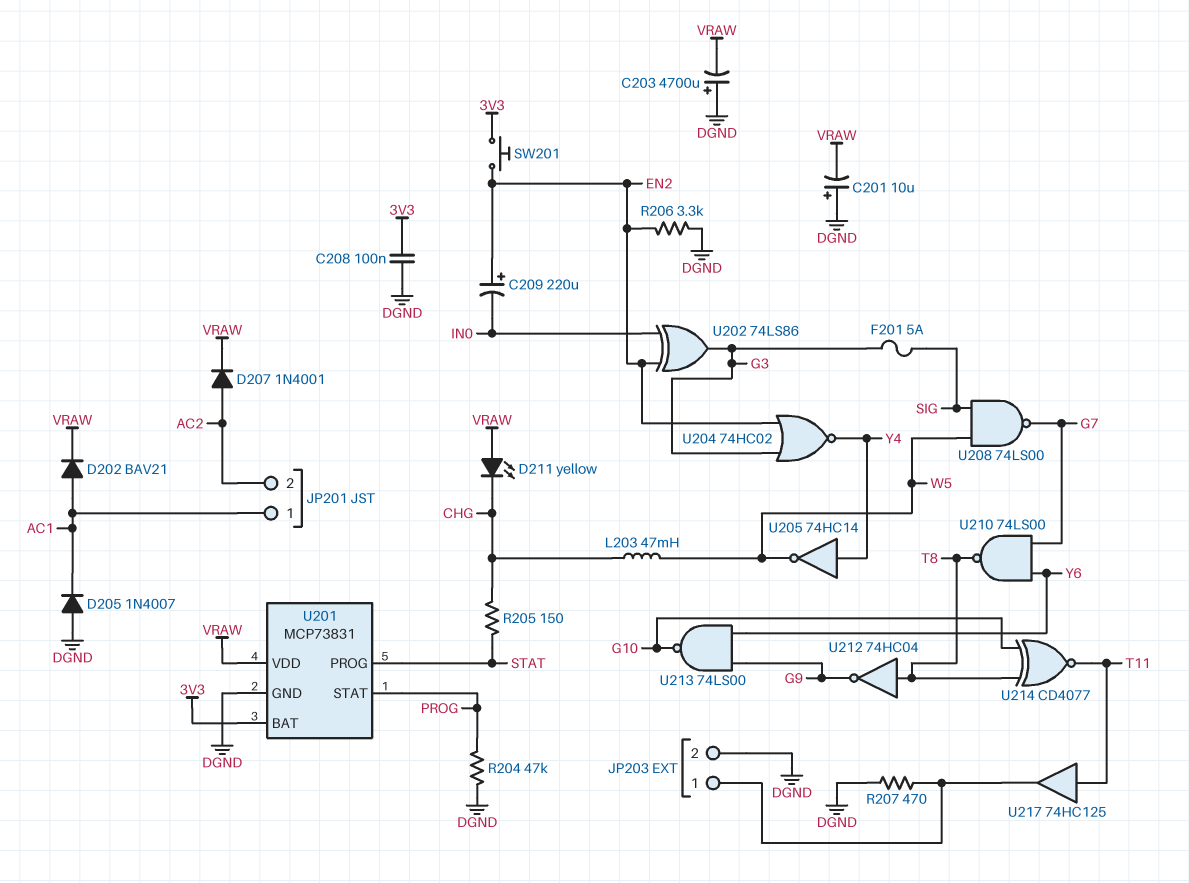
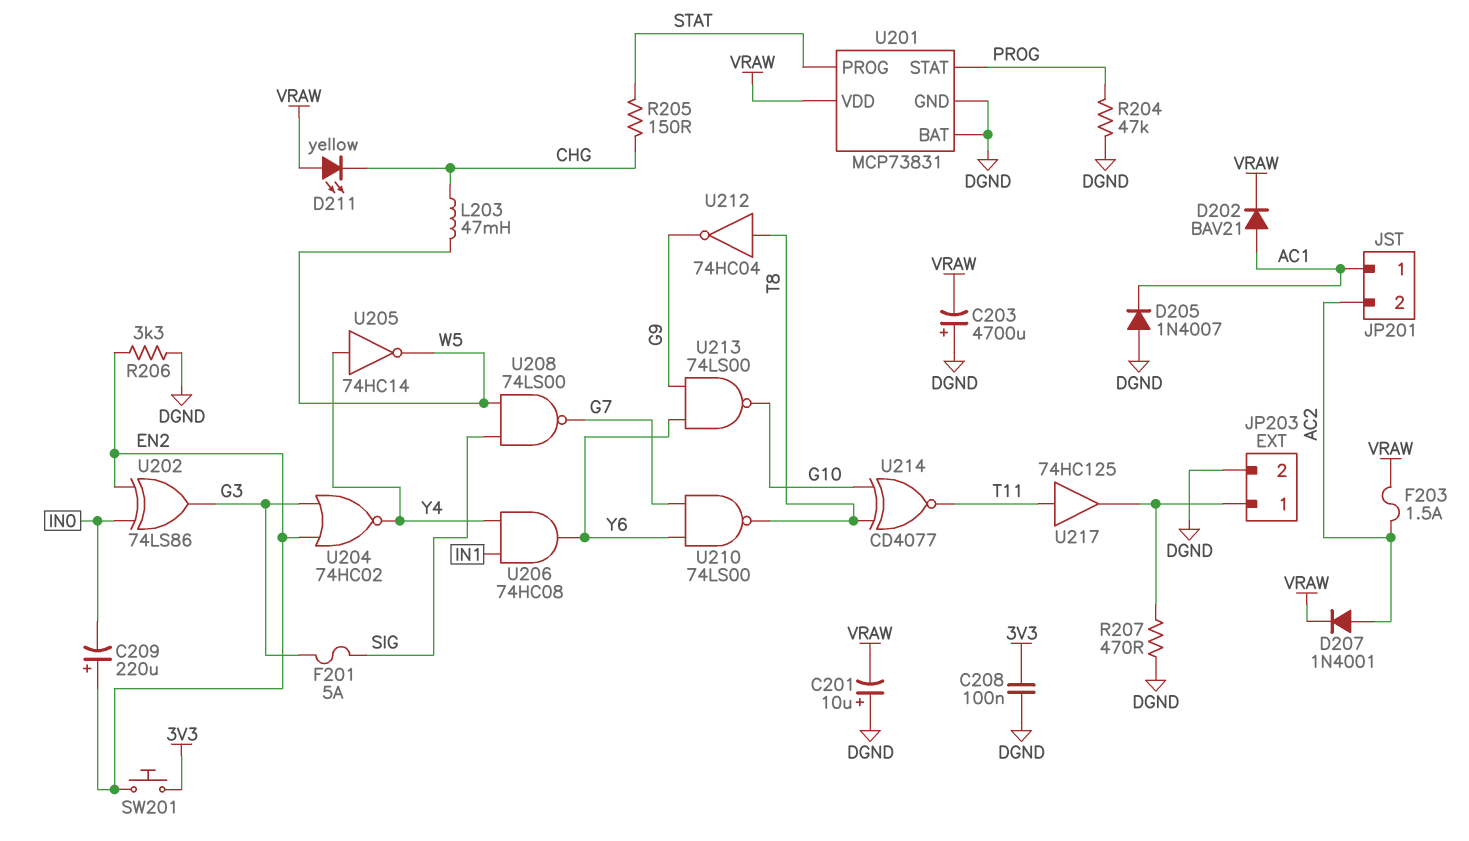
F203: none -> 1.5A (AC2, VRAW)
U201 pin BAT: 3V3 -> DGND
U206: none -> AND 74HC08 (in IN1, in Y4, out Y6)

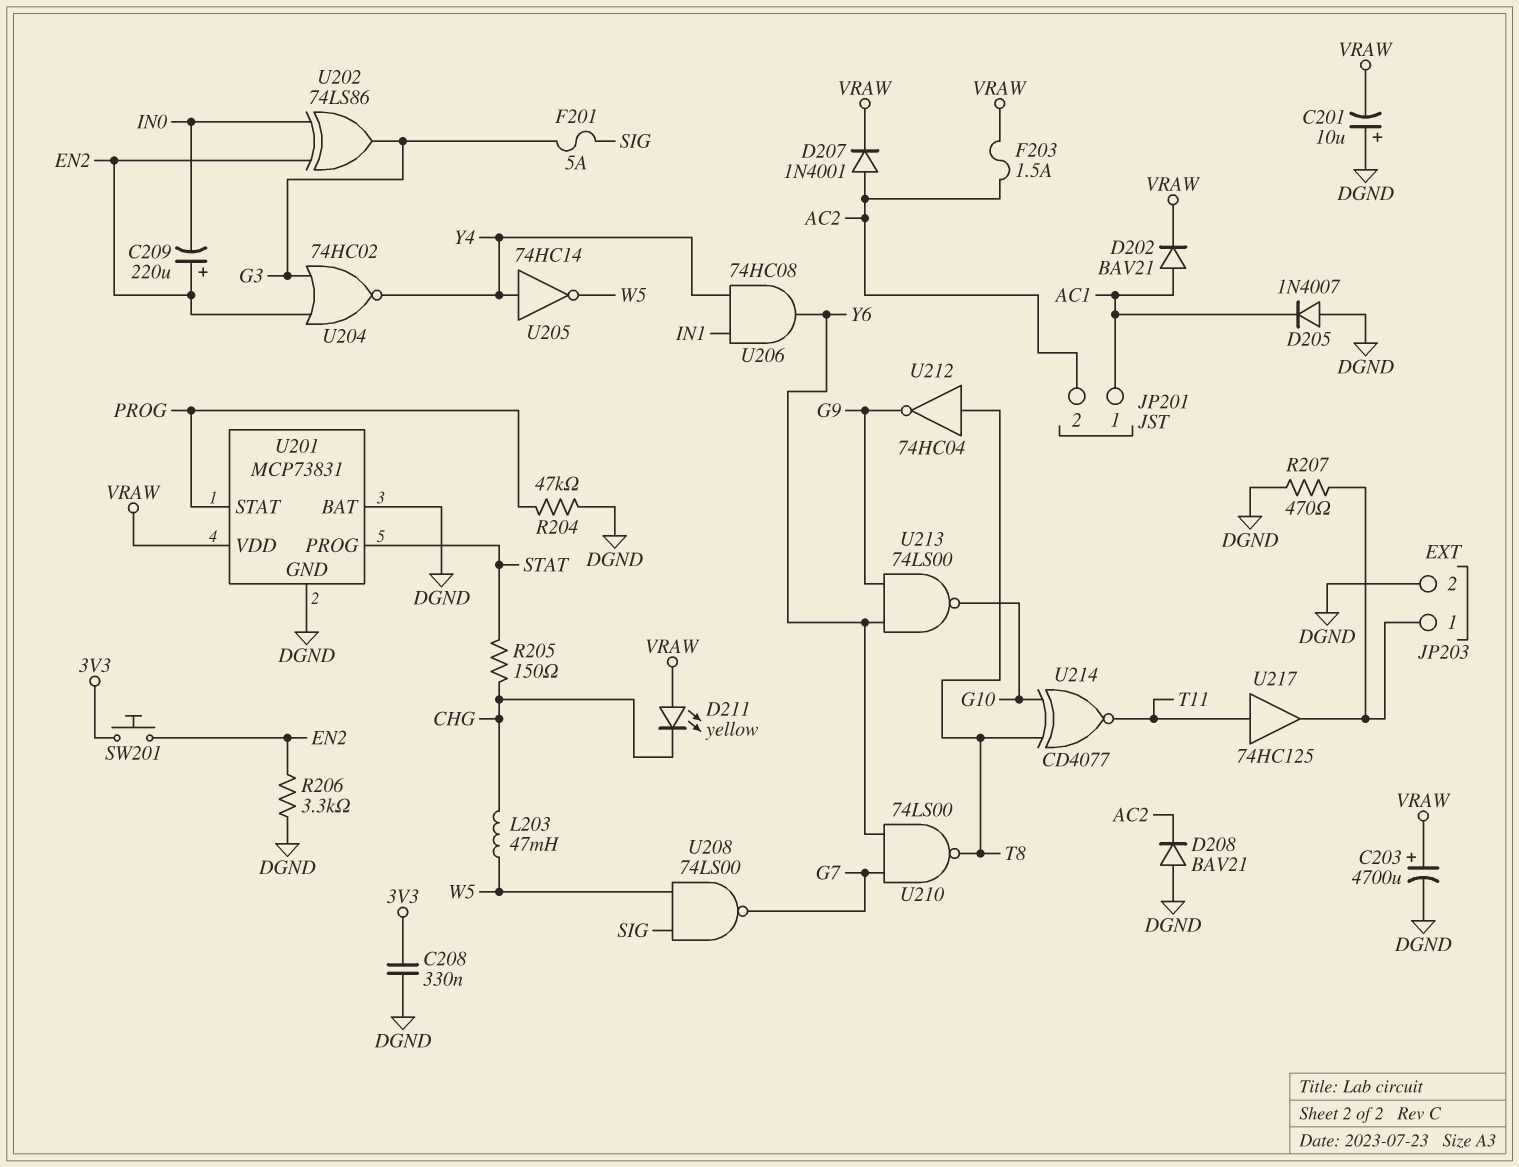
C203: 4700uF (plus DGND, minus VRAW) -> 4700uF (plus VRAW, minus DGND)
C208: 100nF (3V3, DGND) -> 330nF (3V3, DGND)
D208: none -> diode BAV21 (A DGND, K AC2)

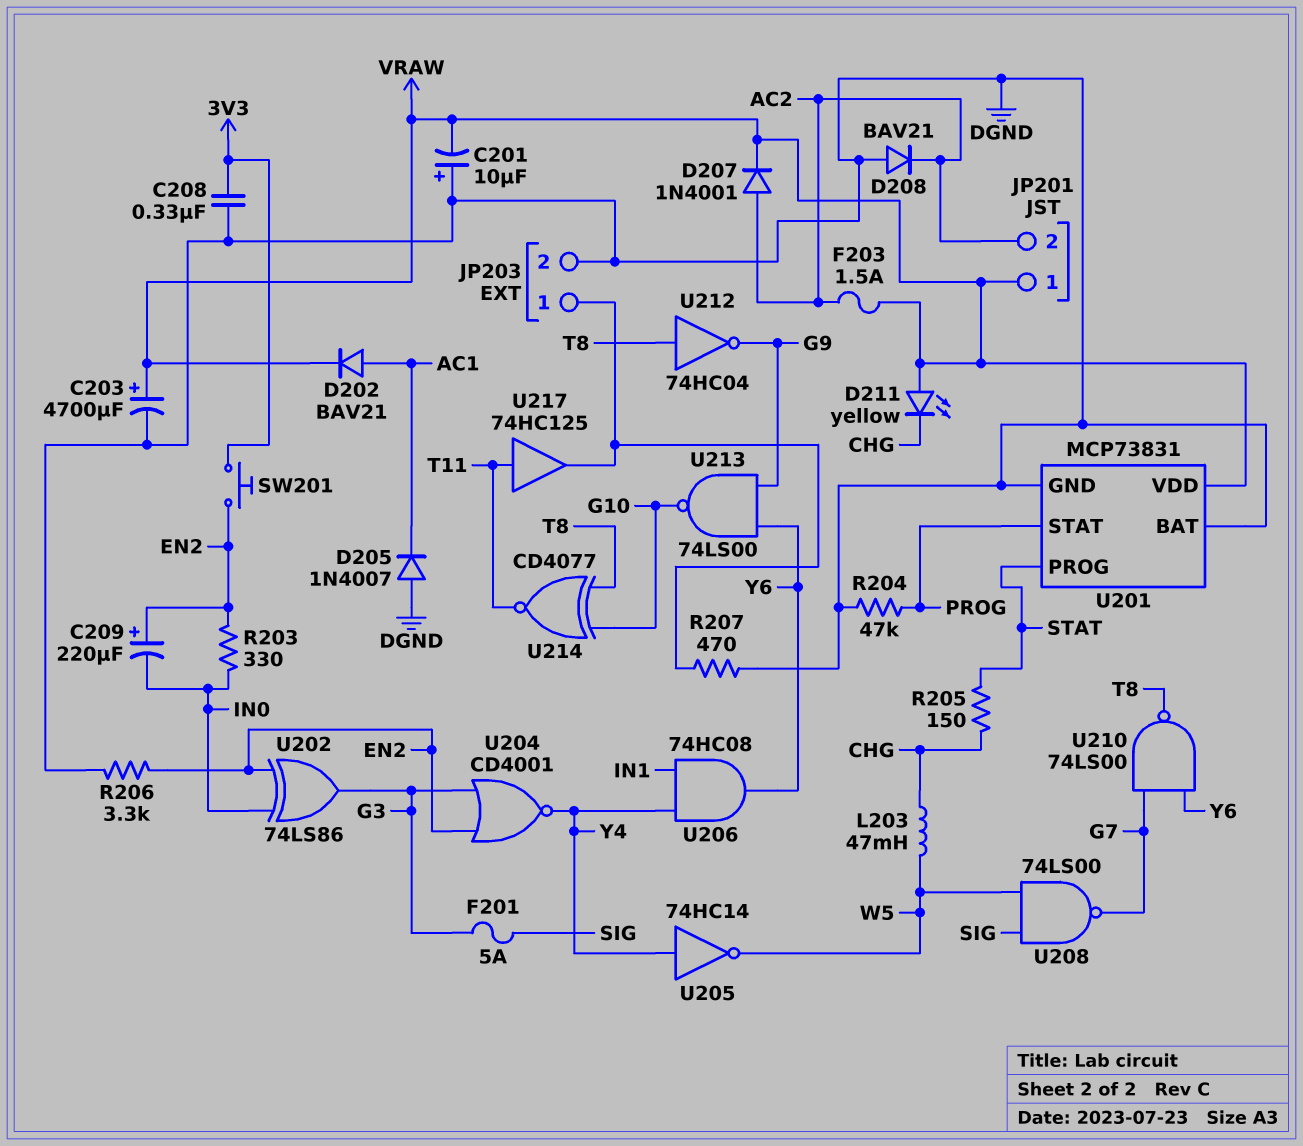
JP201 pin 1: AC1 -> VRAW
R203: none -> 330 (EN2, IN0)
U204: NOR 74HC02 (in EN2, in G3, out Y4) -> NOR CD4001 (in EN2, in G3, out Y4)

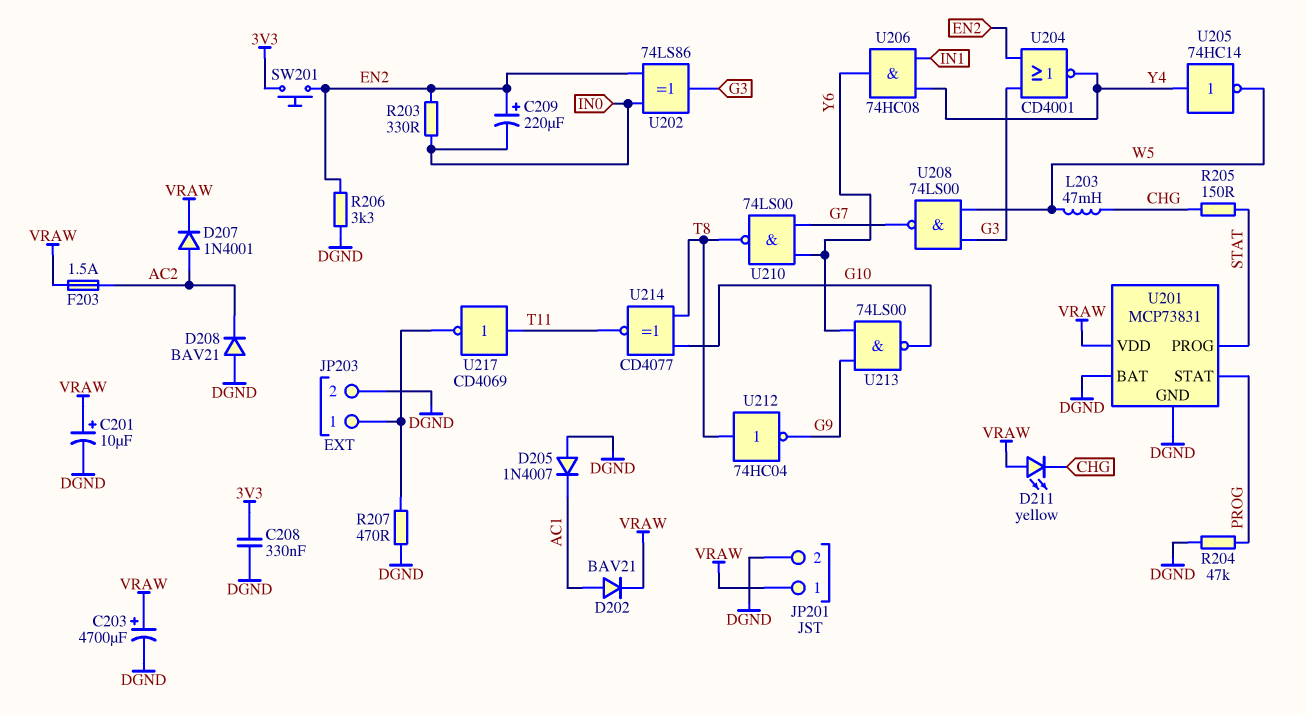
C201: 10uF (plus DGND, minus VRAW) -> 10uF (plus VRAW, minus DGND)
F201: 5A (G3, SIG) -> none
JP201 pin 2: AC2 -> DGND
U208: NAND 74LS00 (in SIG, in W5, out G7) -> NAND 74LS00 (in G3, in W5, out G7)
U217: buffer 74HC125 (in T11, out JP203/1) -> NOT CD4069 (in T11, out JP203/1)

